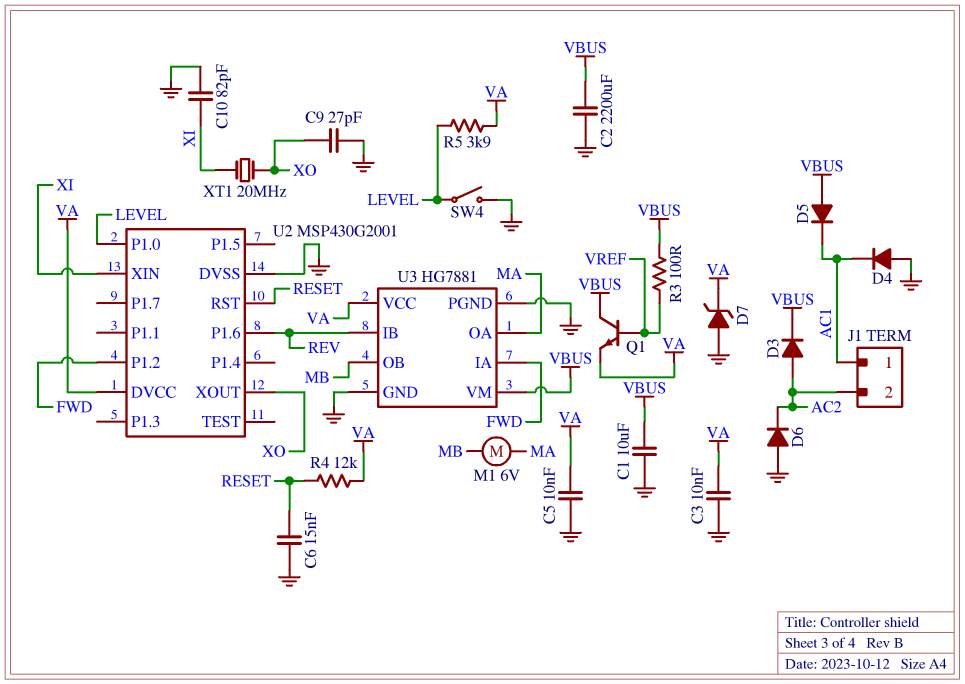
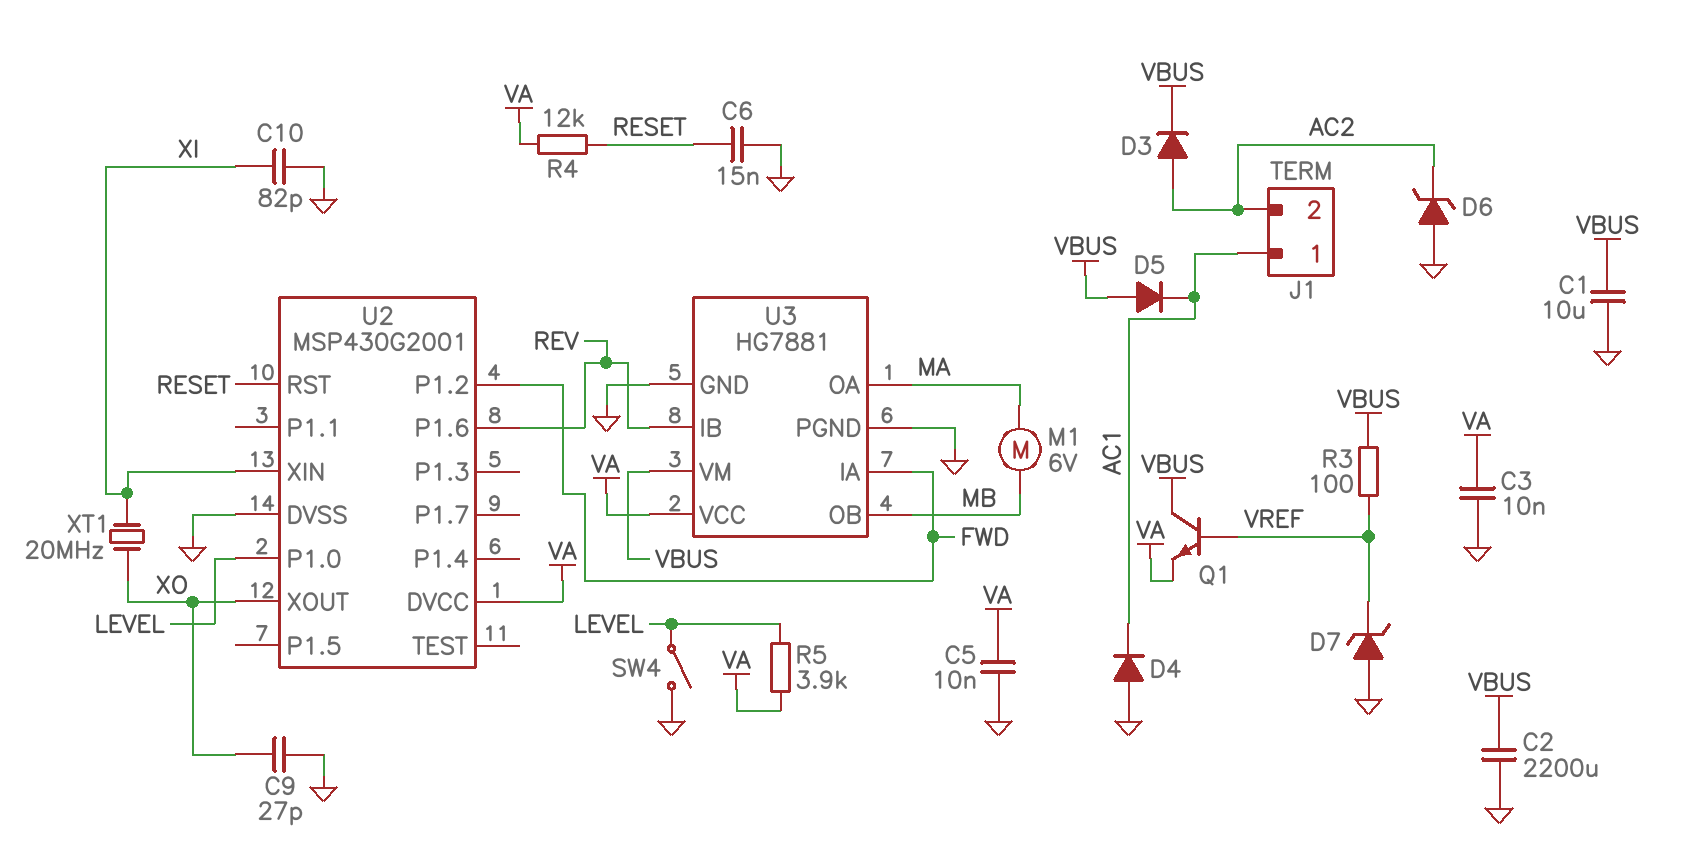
D6: diode (A GND, K AC2) -> zener (A GND, K AC2)
D7: zener (A GND, K VA) -> zener (A GND, K VREF)

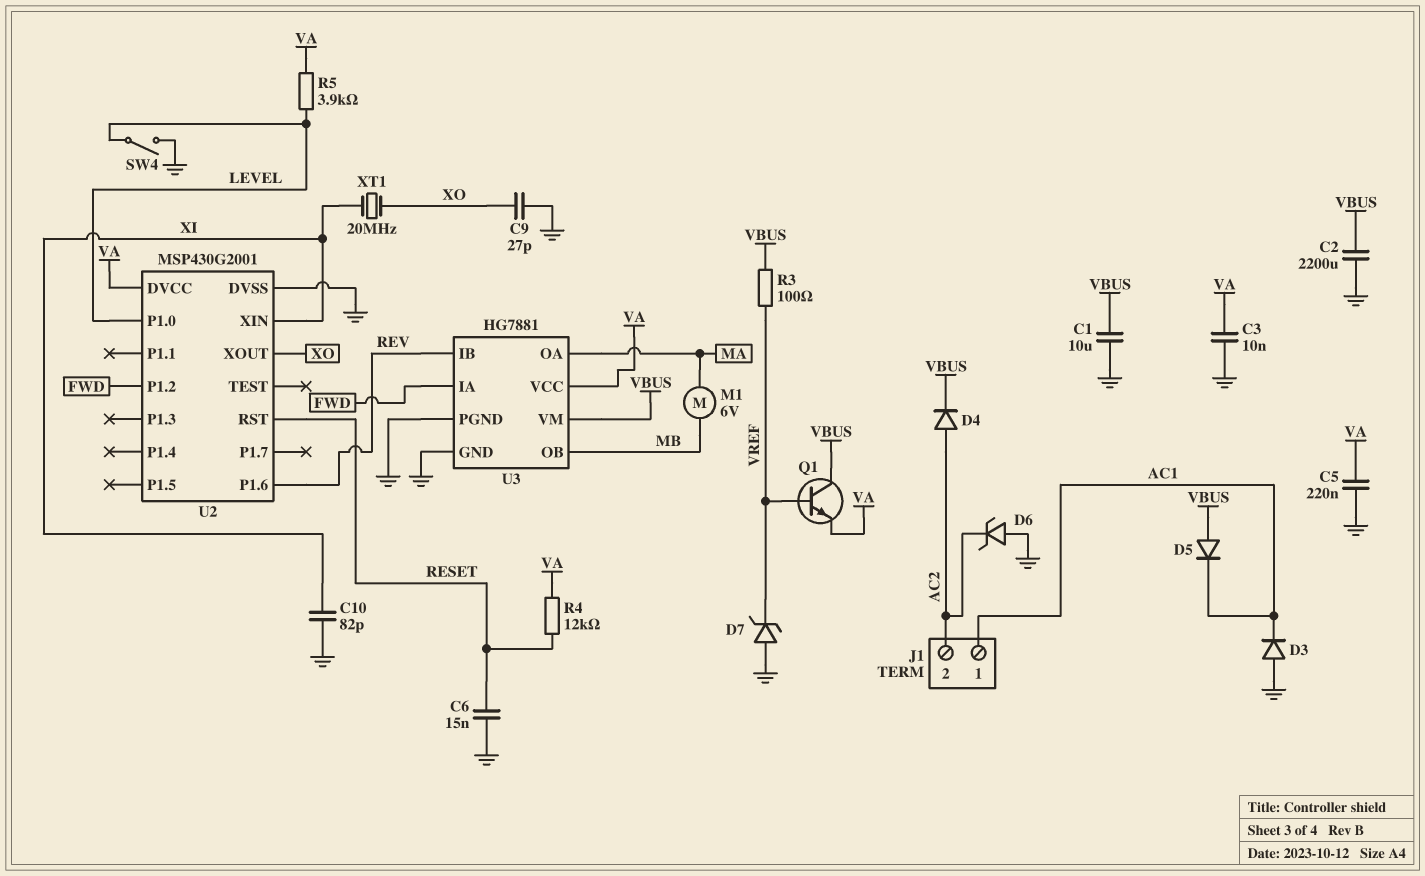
C5: 10nF (GND, VA) -> 220nF (GND, VA)
D3: diode (A AC2, K VBUS) -> diode (A GND, K AC1)
D4: diode (A GND, K AC1) -> diode (A AC2, K VBUS)

